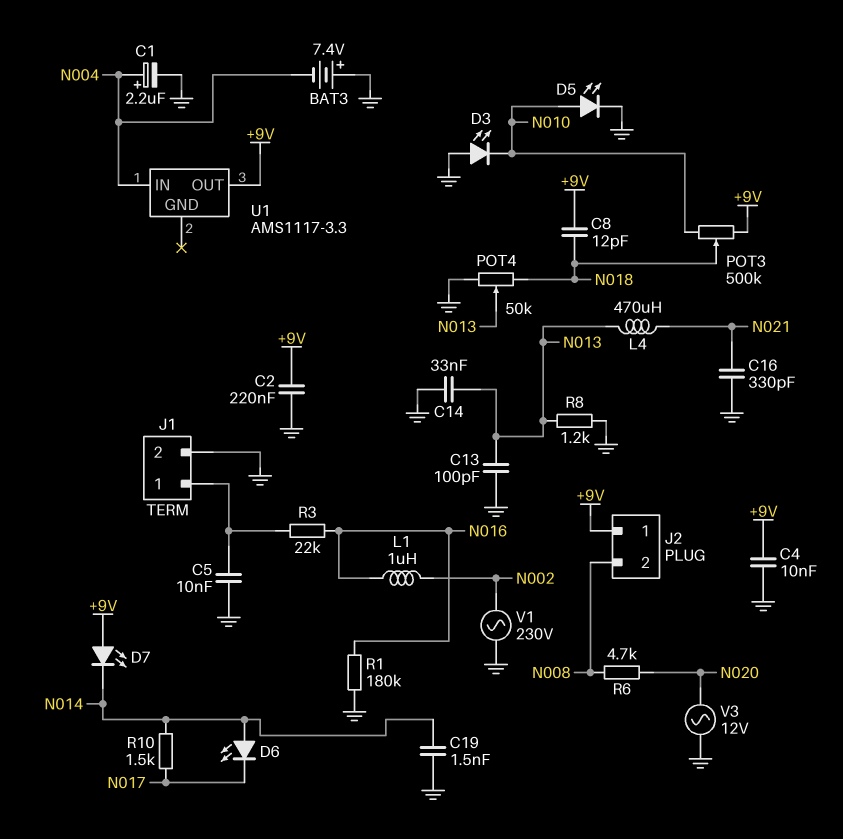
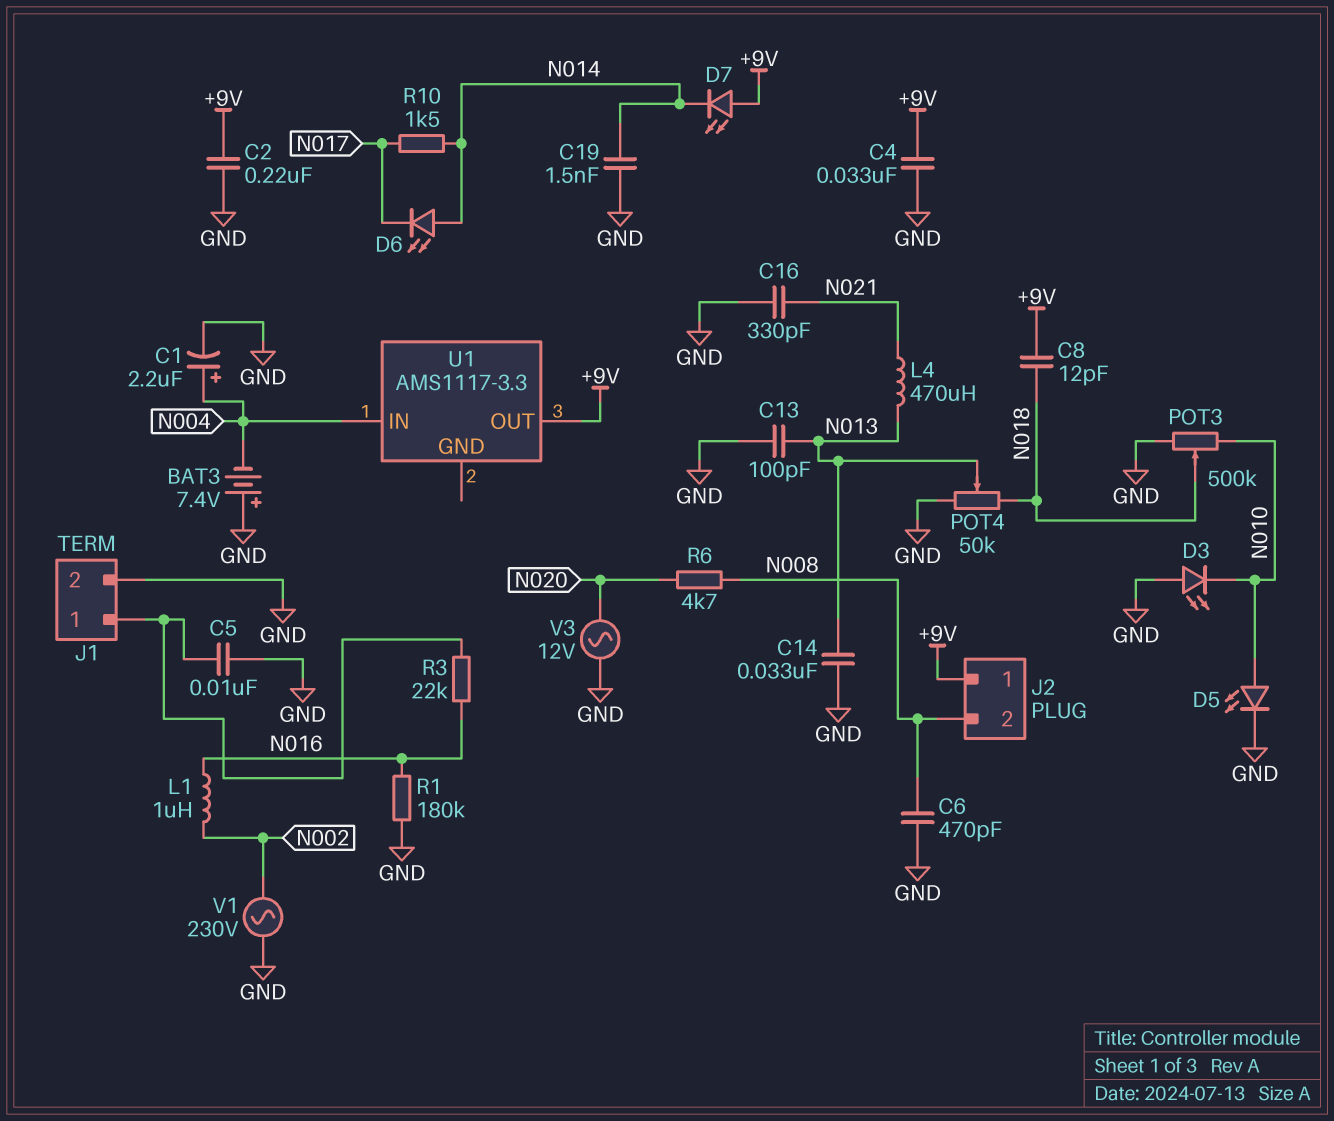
C4: 10nF (+9V, GND) -> 33nF (+9V, GND)
C6: none -> 470pF (GND, N008)
POT3: 500k (+9V, N010, wiper N018) -> 500k (GND, N010, wiper N018)
R8: 1.2k (GND, N013) -> none

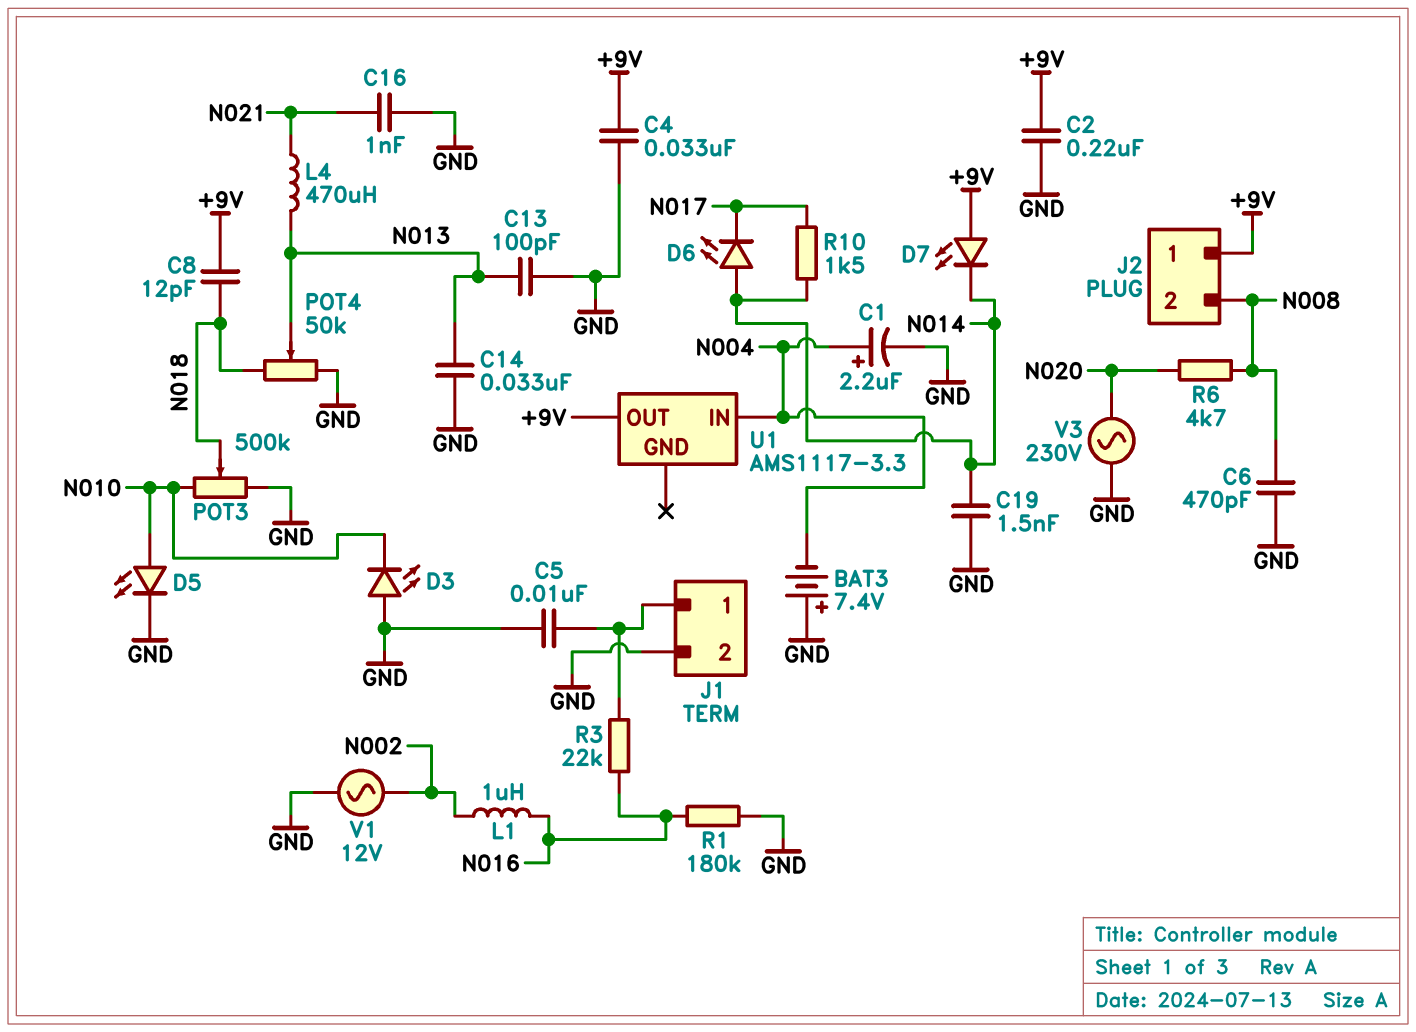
C16: 330pF (GND, N021) -> 1nF (GND, N021)
V1: AC 230V (GND, N002) -> AC 12V (GND, N002)
V3: AC 12V (GND, N020) -> AC 230V (GND, N020)

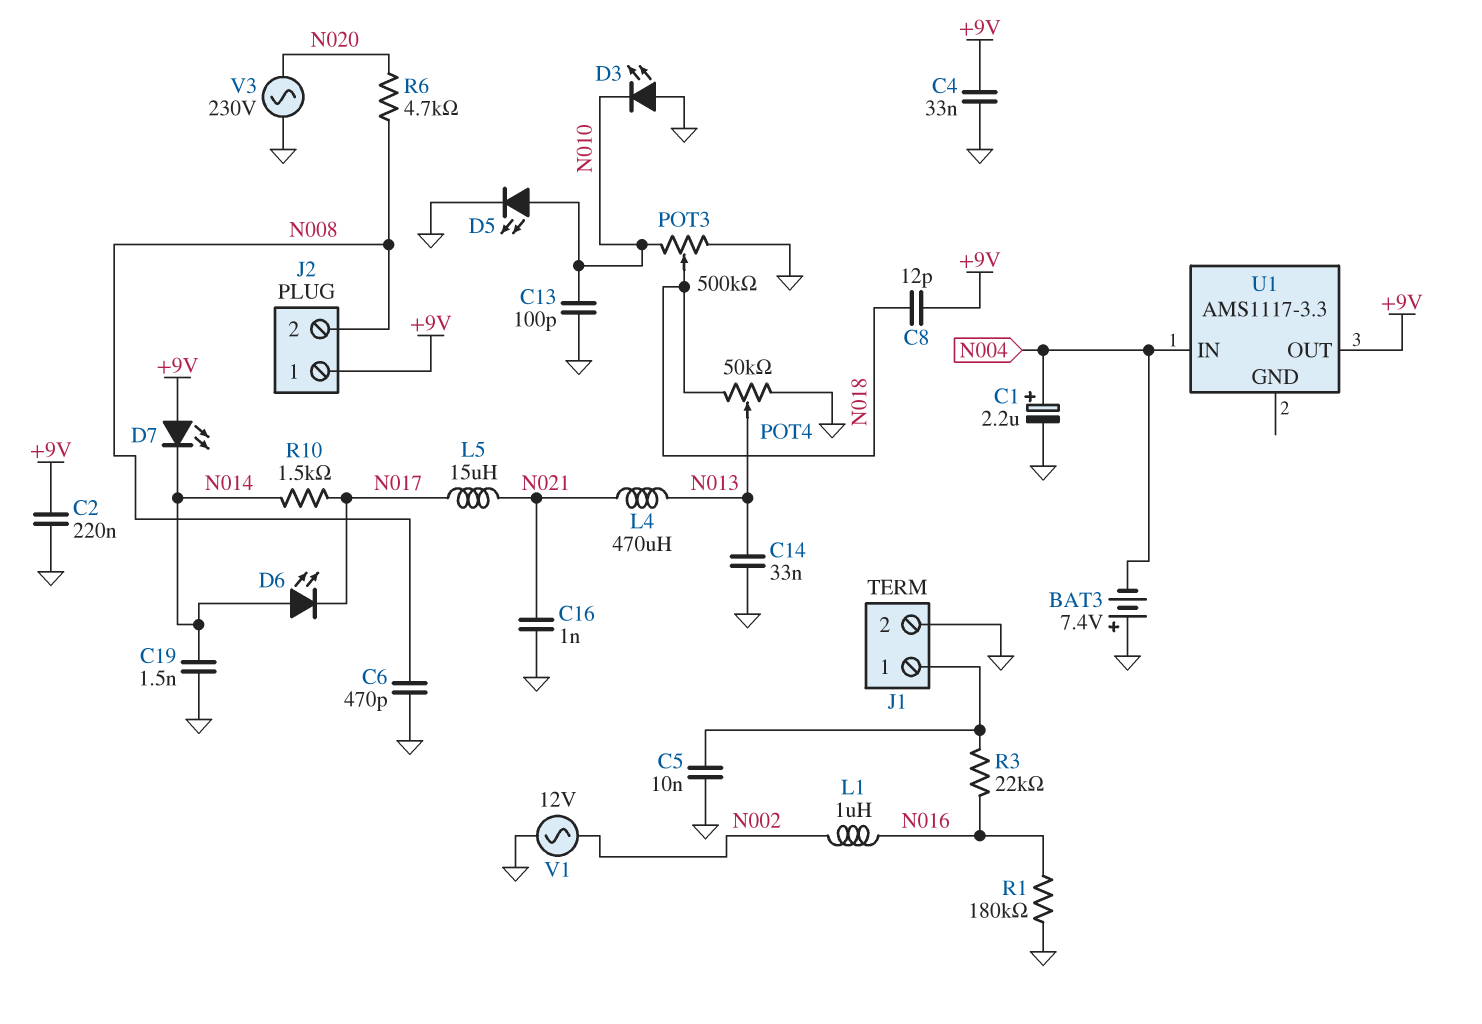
C13: 100pF (GND, N013) -> 100pF (GND, N010)
L5: none -> 15uH (N017, N021)

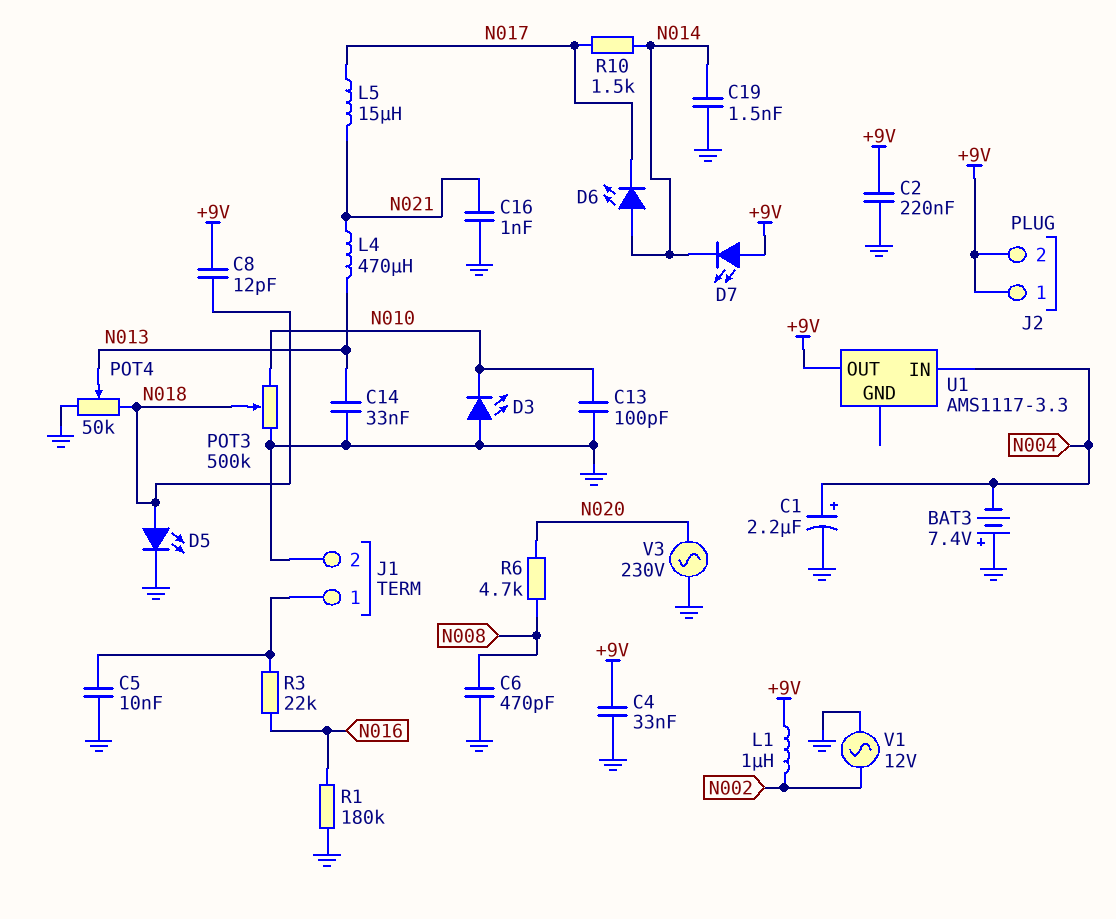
D5: LED (A N010, K GND) -> LED (A N018, K GND)
J2 pin 2: N008 -> +9V
L1: 1uH (N002, N016) -> 1uH (+9V, N002)

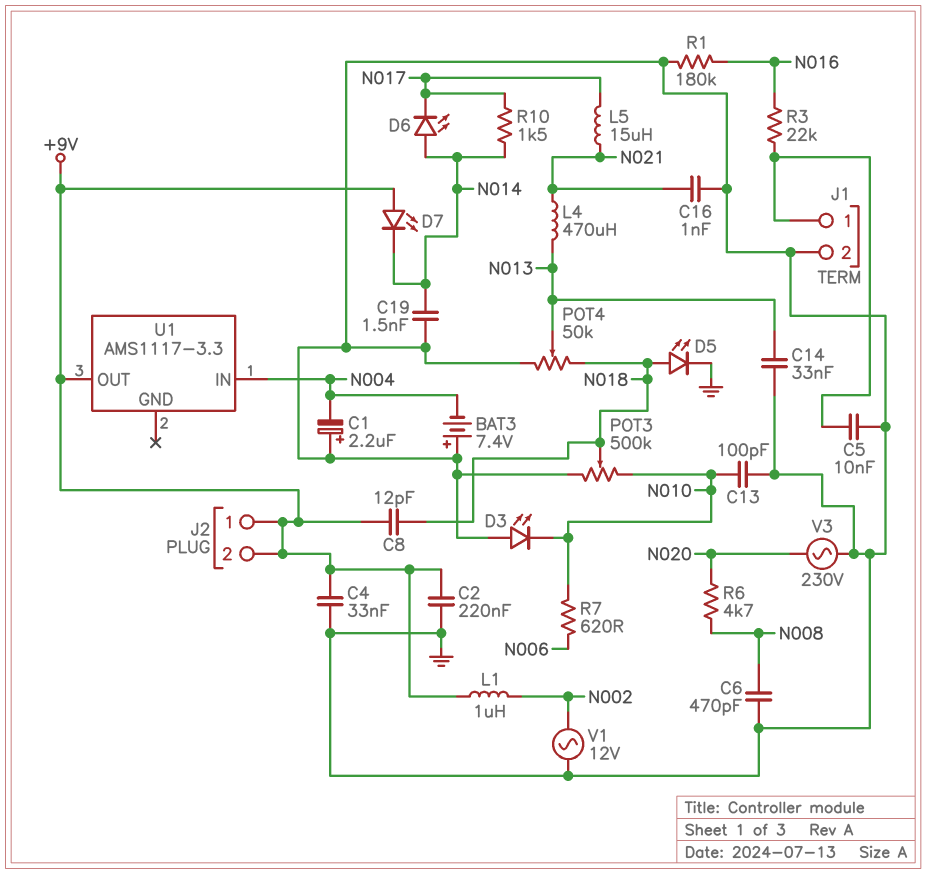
C1: 2.2uF (plus N004, minus GND) -> 2.2uF (plus GND, minus N004)
R7: none -> 620 (N006, N010)

